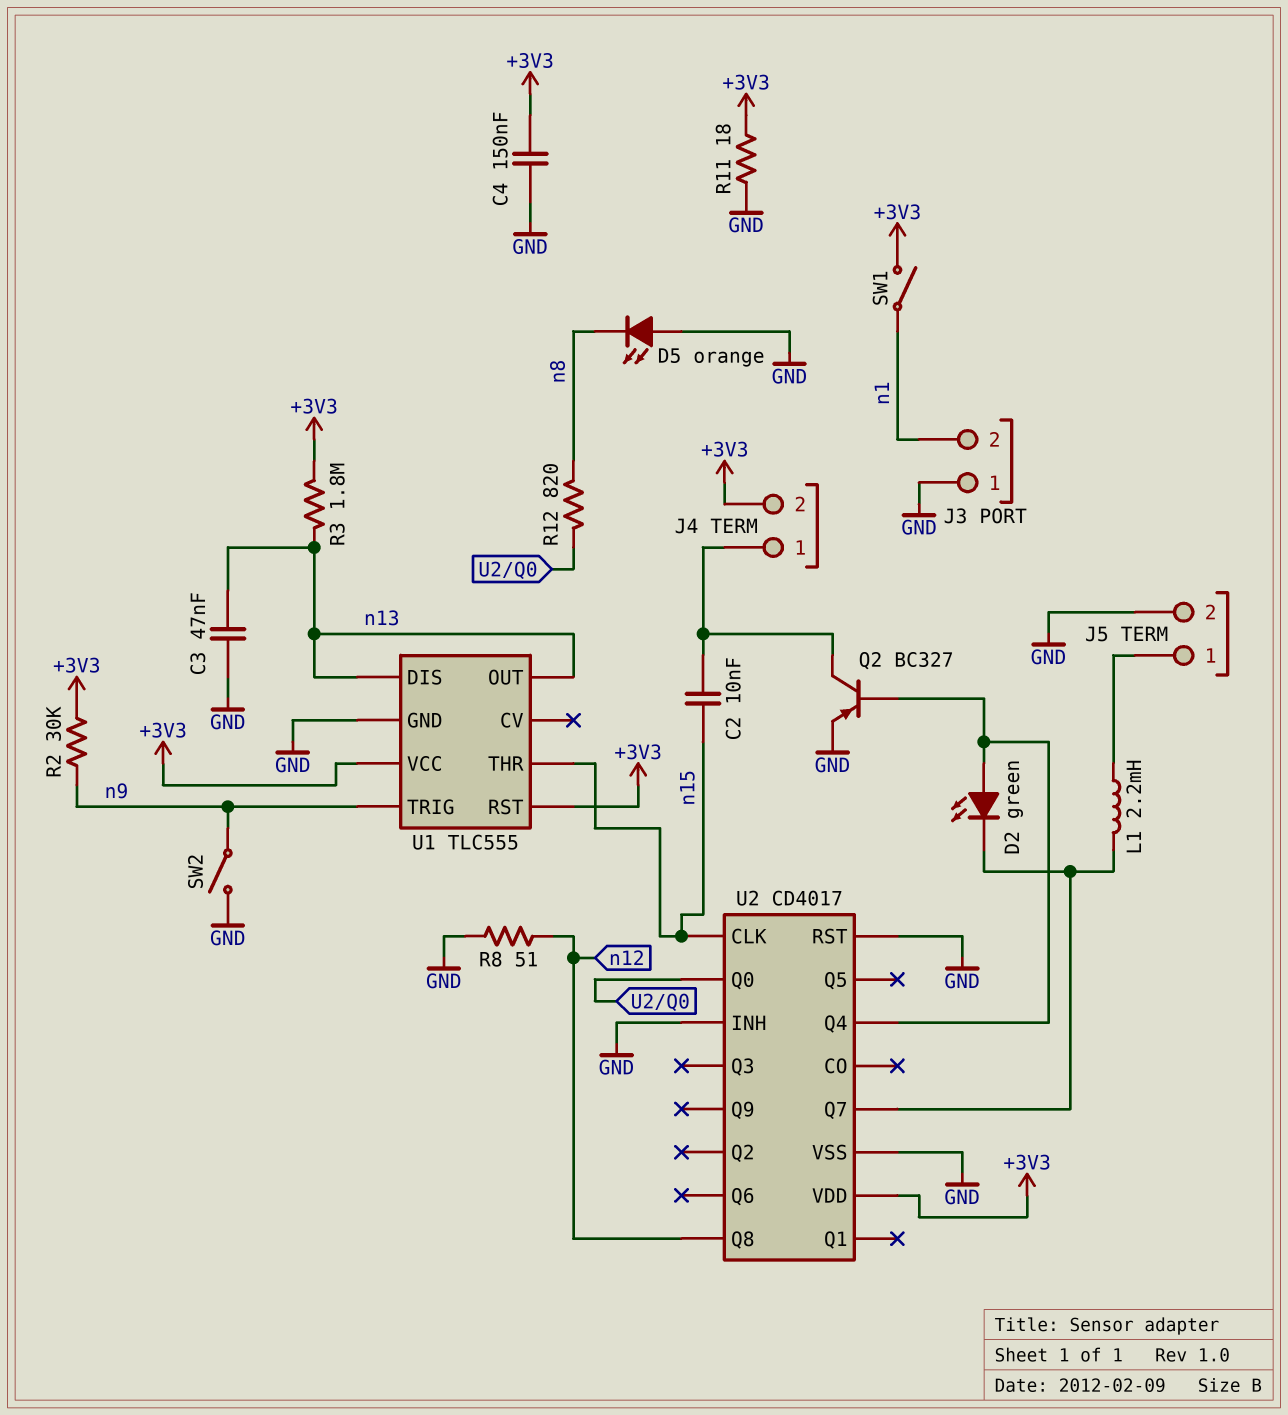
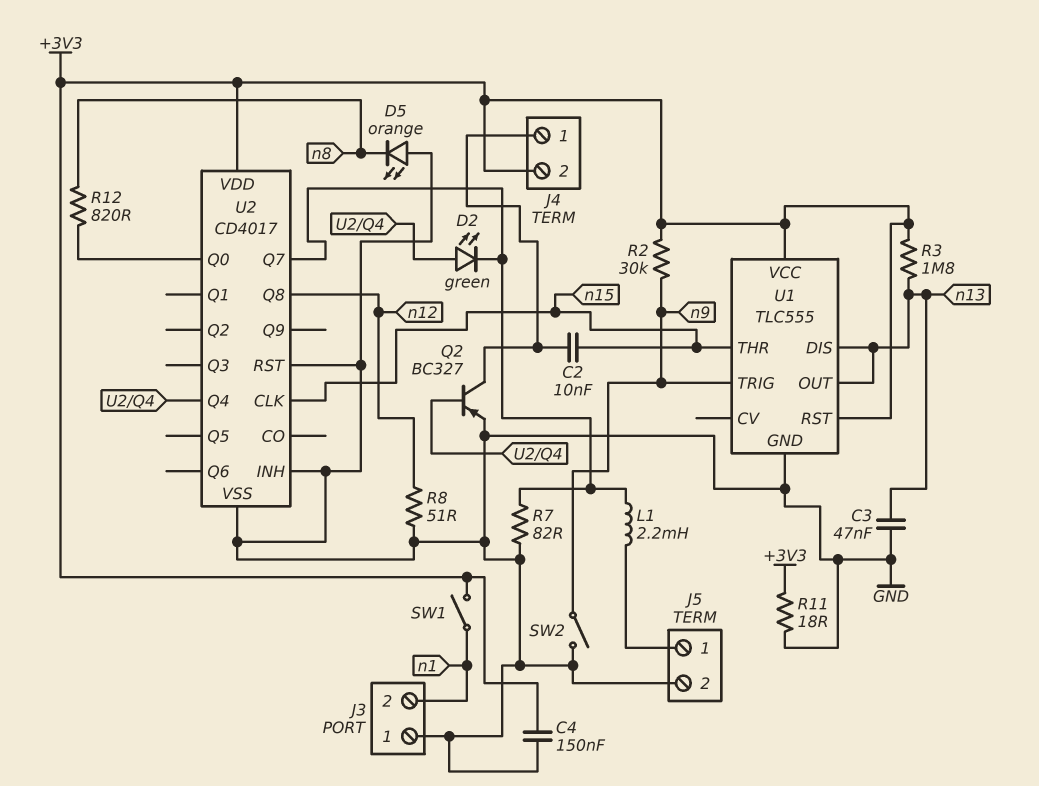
R7: none -> 82 (GND, U2/Q7)

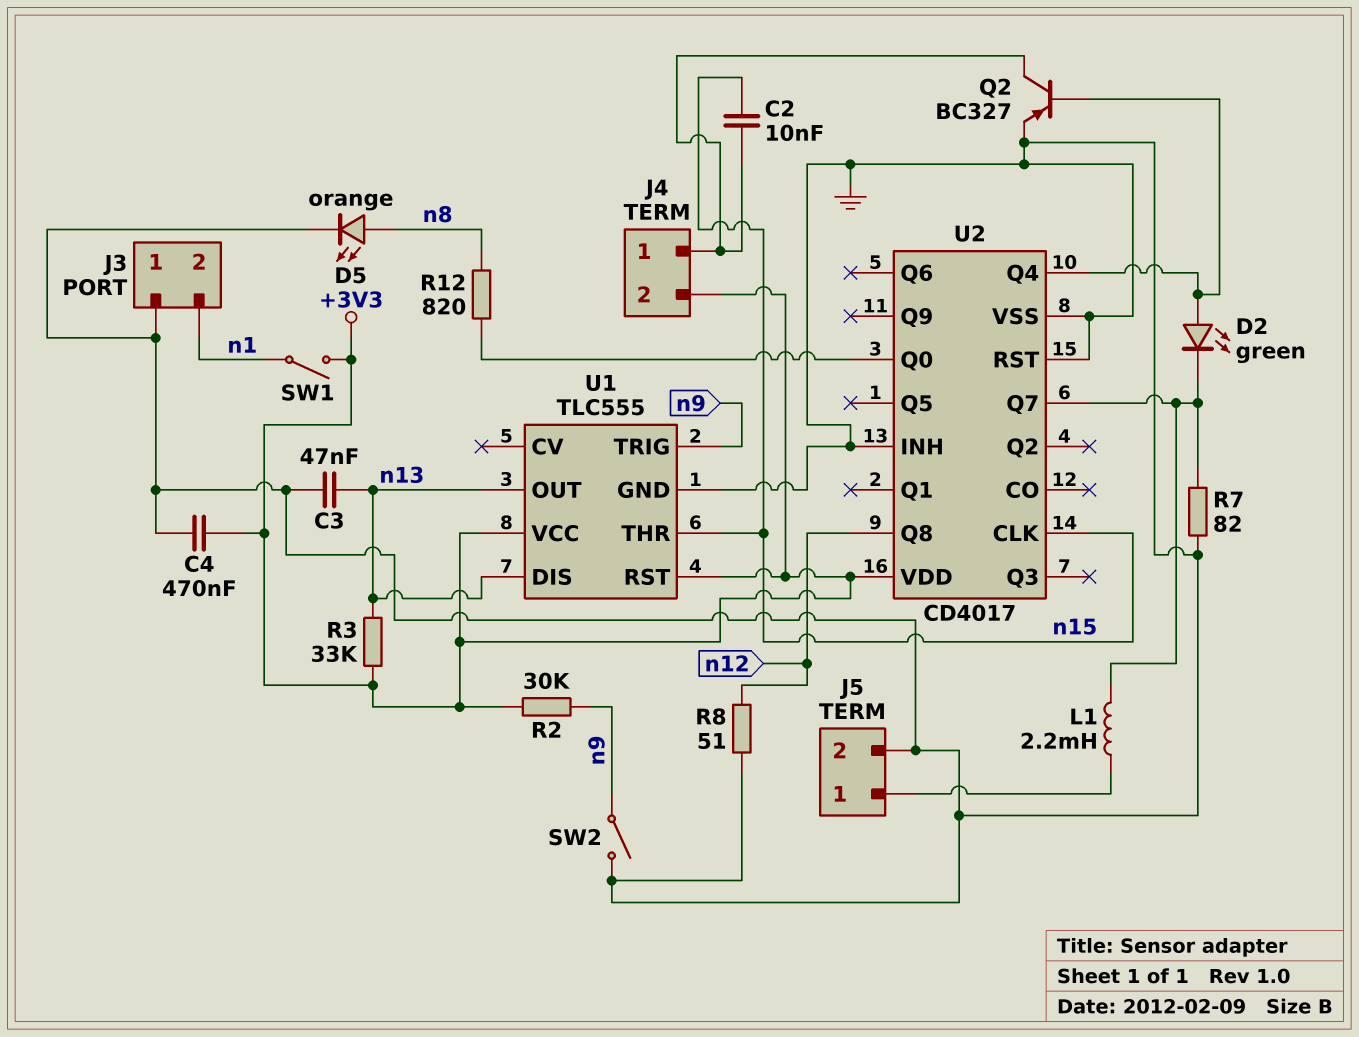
C4: 150nF (+3V3, GND) -> 470nF (+3V3, GND)
D5: LED orange (A GND, K n8) -> LED orange (A n8, K GND)
R3: 1.8M (+3V3, n13) -> 33k (+3V3, n13)
R11: 18 (+3V3, GND) -> none

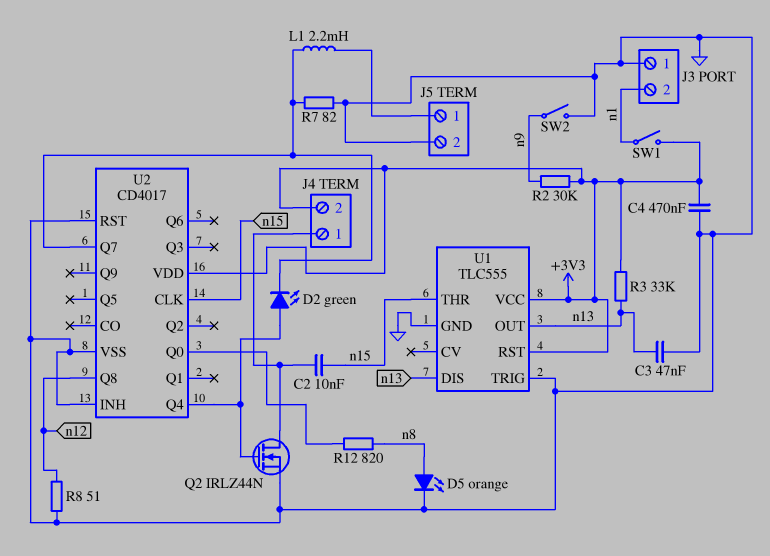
Q2: PNP BC327 (B U2/Q4, C J4/1, E GND) -> NMOS IRLZ44N (G U2/Q4, D J4/1, S GND)
U1 pin TRIG: n9 -> GND

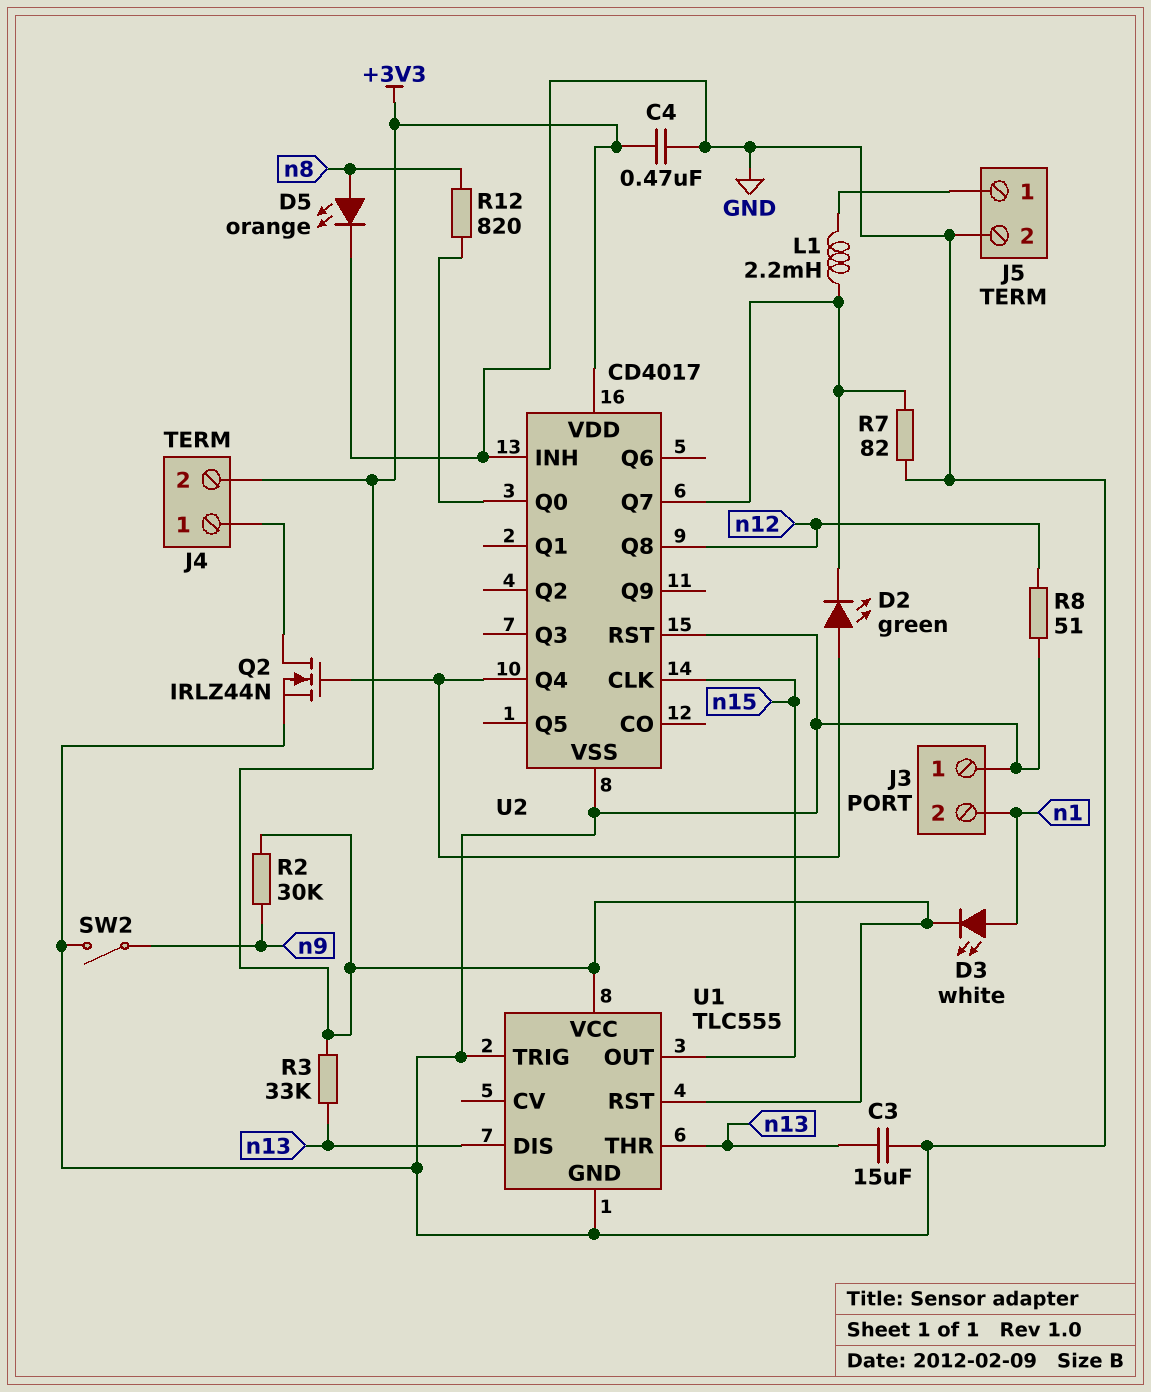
C2: 10nF (J4/1, n15) -> none
C3: 47nF (GND, n13) -> 15uF (GND, n13)
D3: none -> LED white (A n1, K +3V3)
SW1: switch (+3V3, n1) -> none
U1 pin OUT: n13 -> n15
U1 pin THR: n15 -> n13

